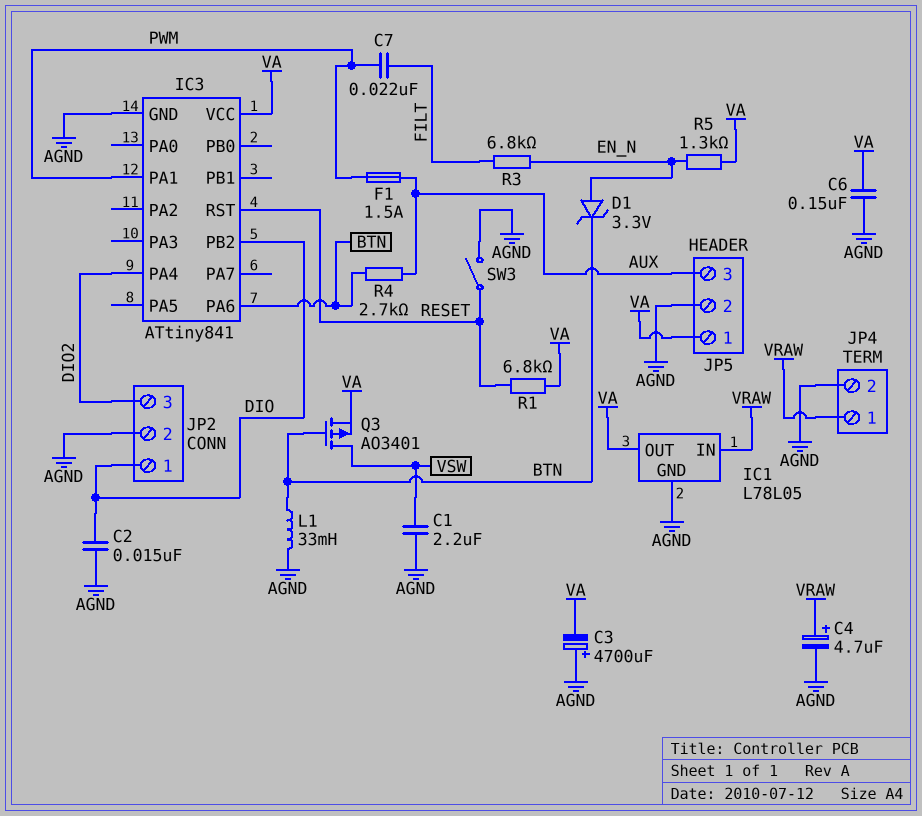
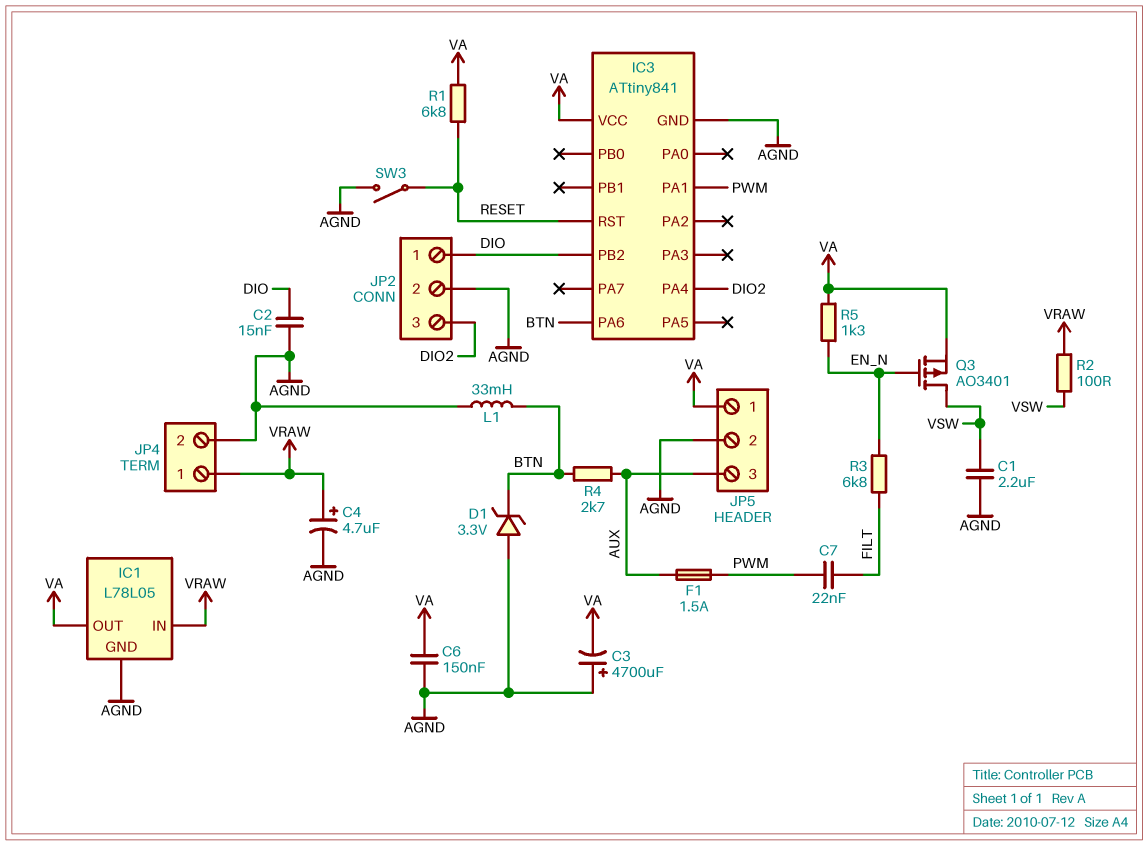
D1: zener 3.3V (A EN_N, K BTN) -> zener 3.3V (A AGND, K BTN)
Q3: PMOS AO3401 (G BTN, D VSW, S VA) -> PMOS AO3401 (G EN_N, D VSW, S VA)
R2: none -> 100 (VRAW, VSW)

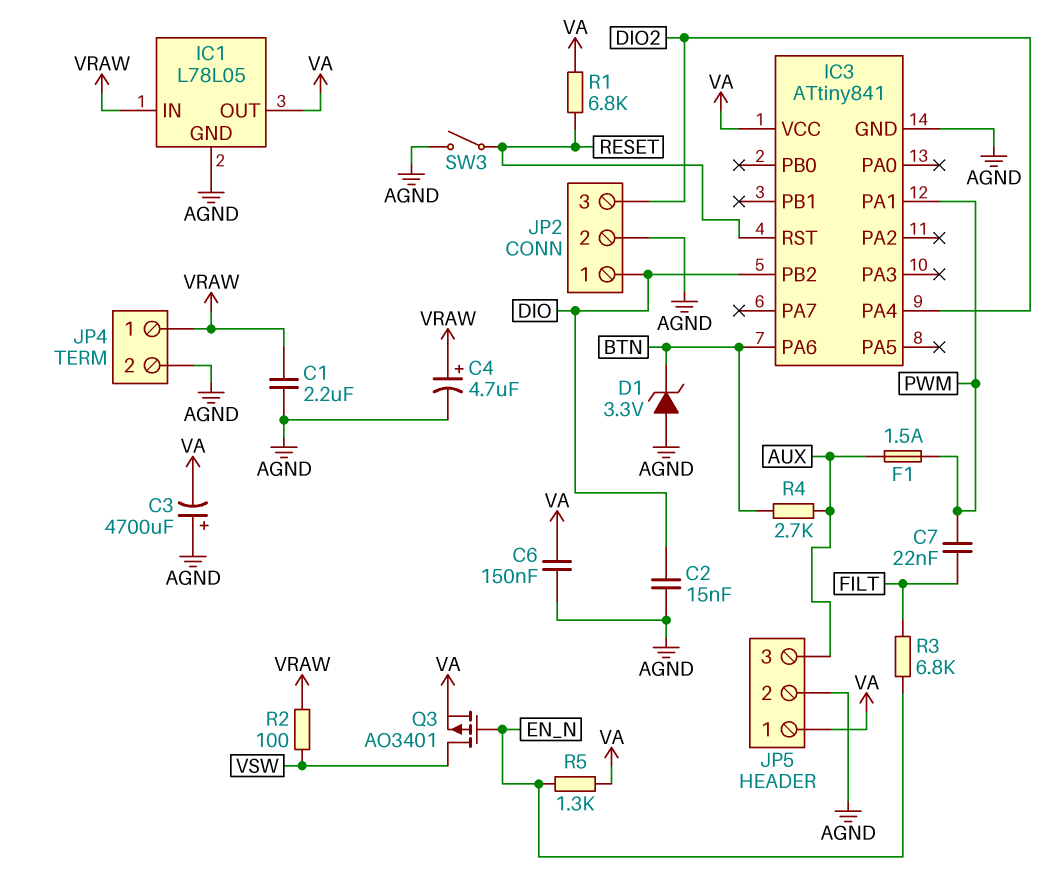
C1: 2.2uF (AGND, VSW) -> 2.2uF (AGND, VRAW)
L1: 33mH (AGND, BTN) -> none

